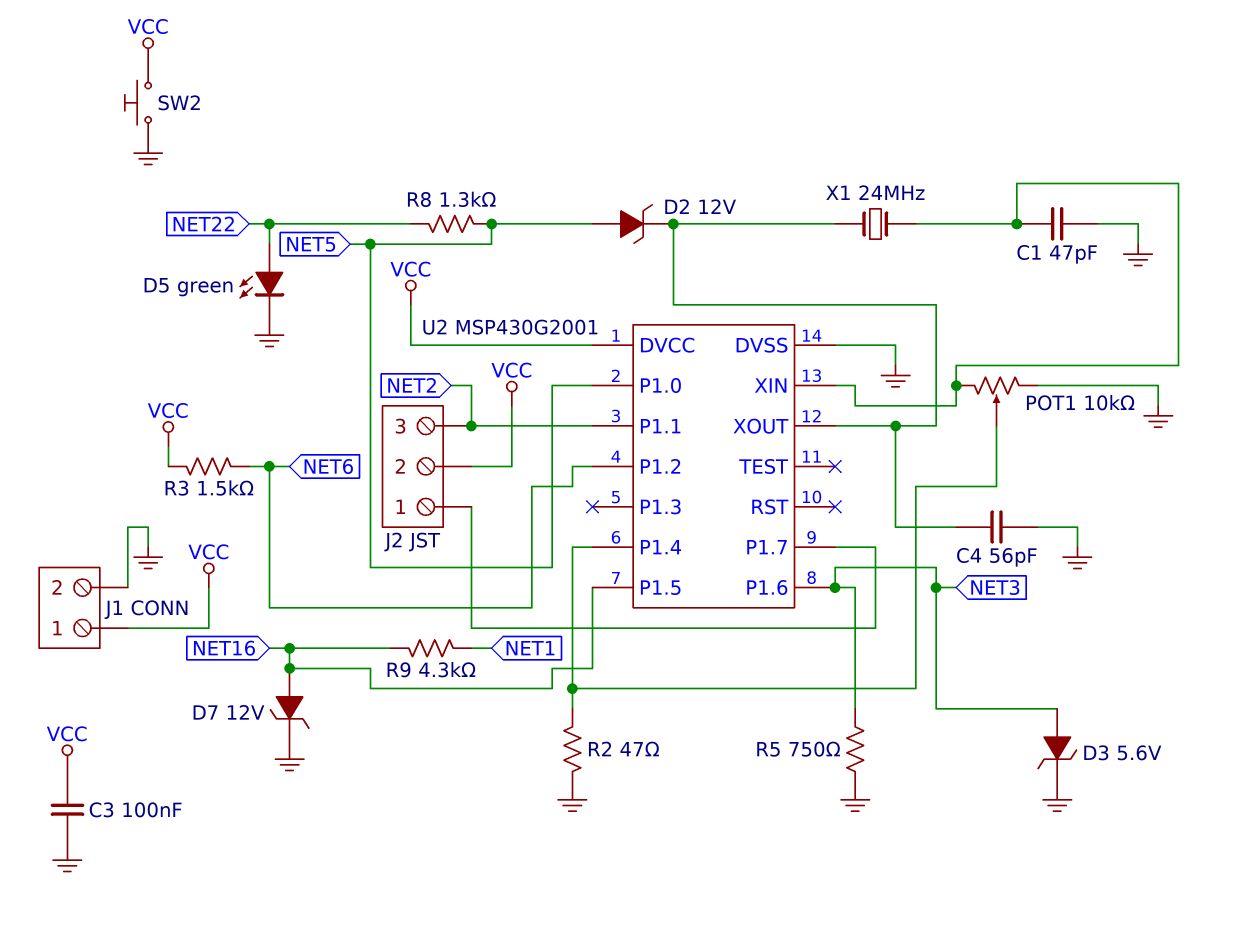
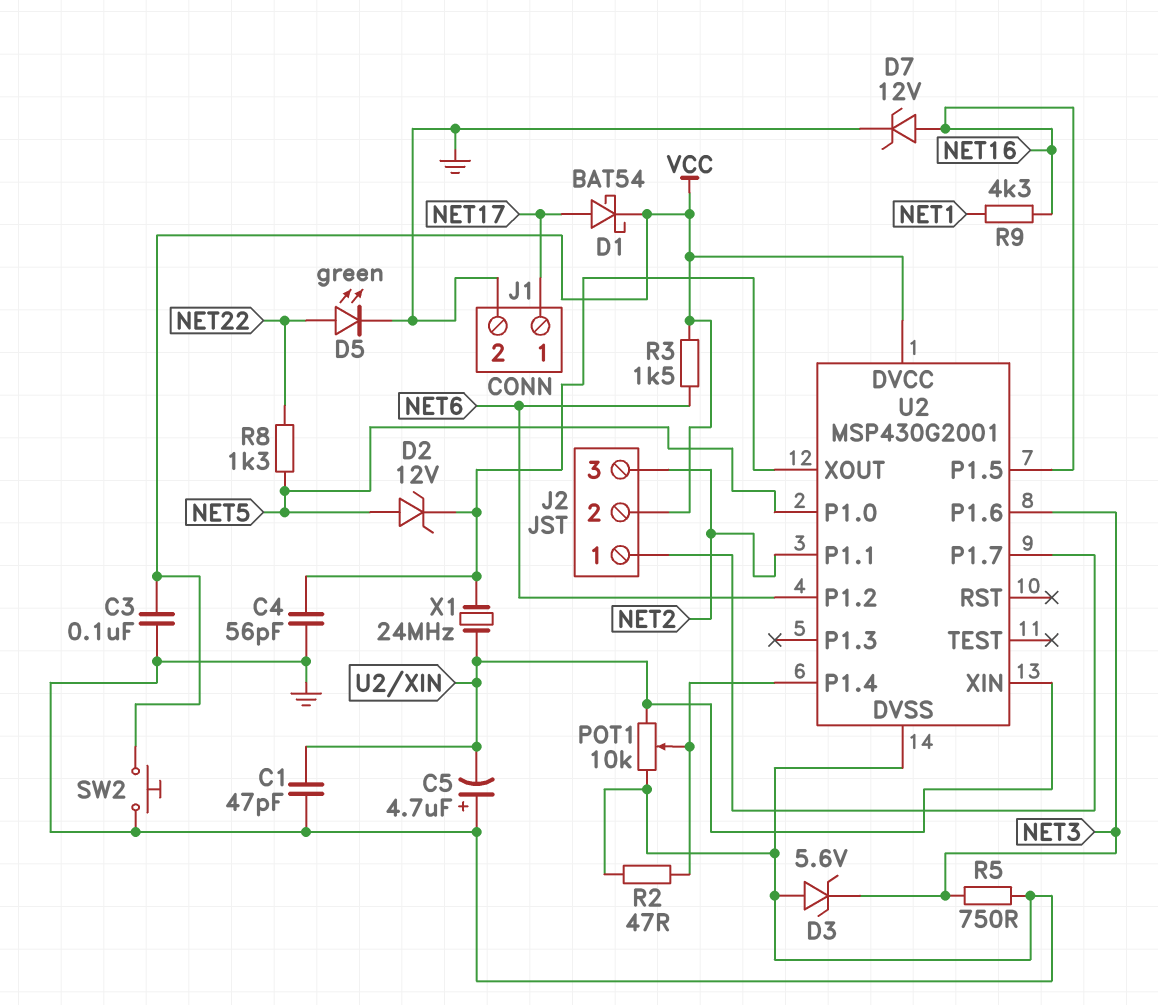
C5: none -> 4.7uF (plus GND, minus U2/XIN)
D1: none -> schottky BAT54 (A NET17, K VCC)
D3: zener 5.6V (A NET3, K GND) -> zener 5.6V (A GND, K NET3)
J1 pin 1: VCC -> NET17

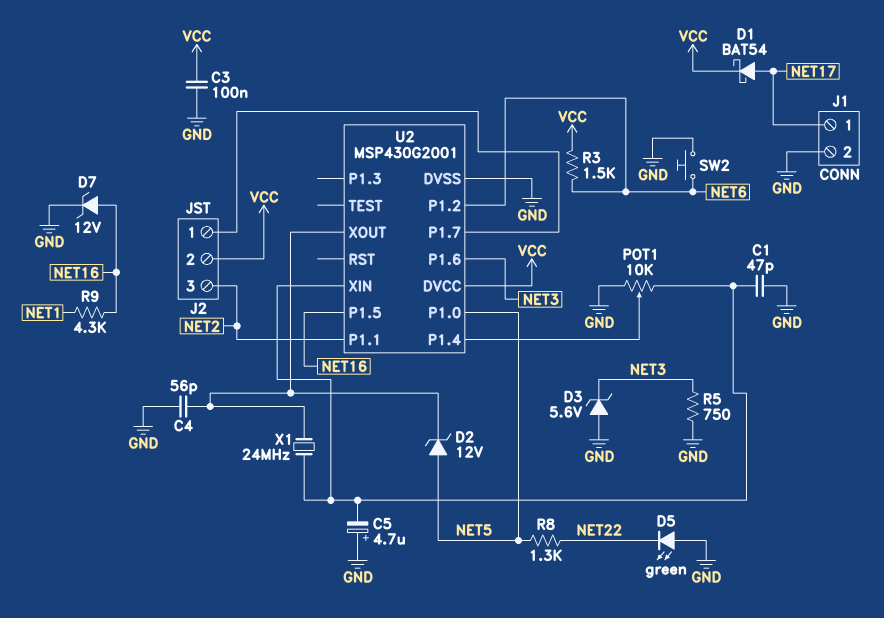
D5: LED green (A NET22, K GND) -> LED green (A GND, K NET22)
R2: 47 (GND, U2/P1.4) -> none
SW2: button (GND, VCC) -> button (GND, NET6)

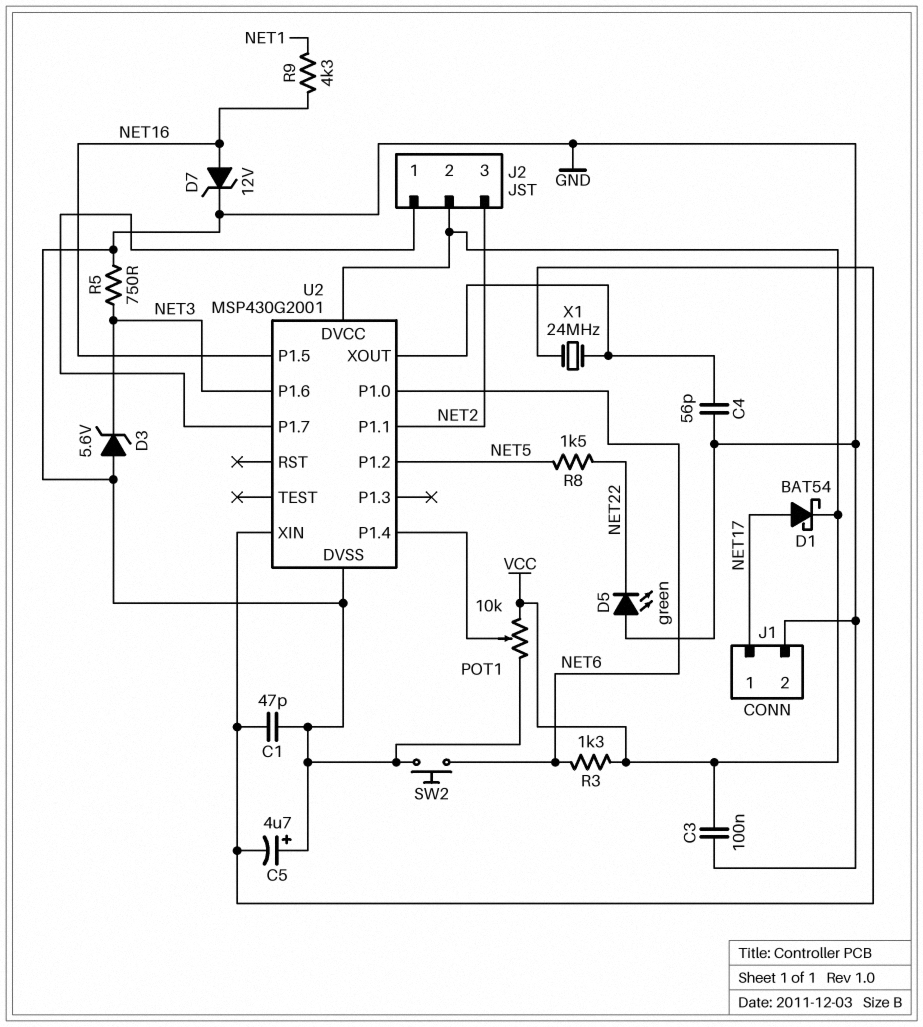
D2: zener 12V (A NET5, K U2/XOUT) -> none
POT1: 10k (GND, U2/XIN, wiper U2/P1.4) -> 10k (GND, VCC, wiper U2/P1.4)
R3: 1.5k (NET6, VCC) -> 1.3k (NET6, VCC)
R8: 1.3k (NET5, NET22) -> 1.5k (NET5, NET22)
U2 pin P1.0: NET5 -> NET6
U2 pin P1.2: NET6 -> NET5

